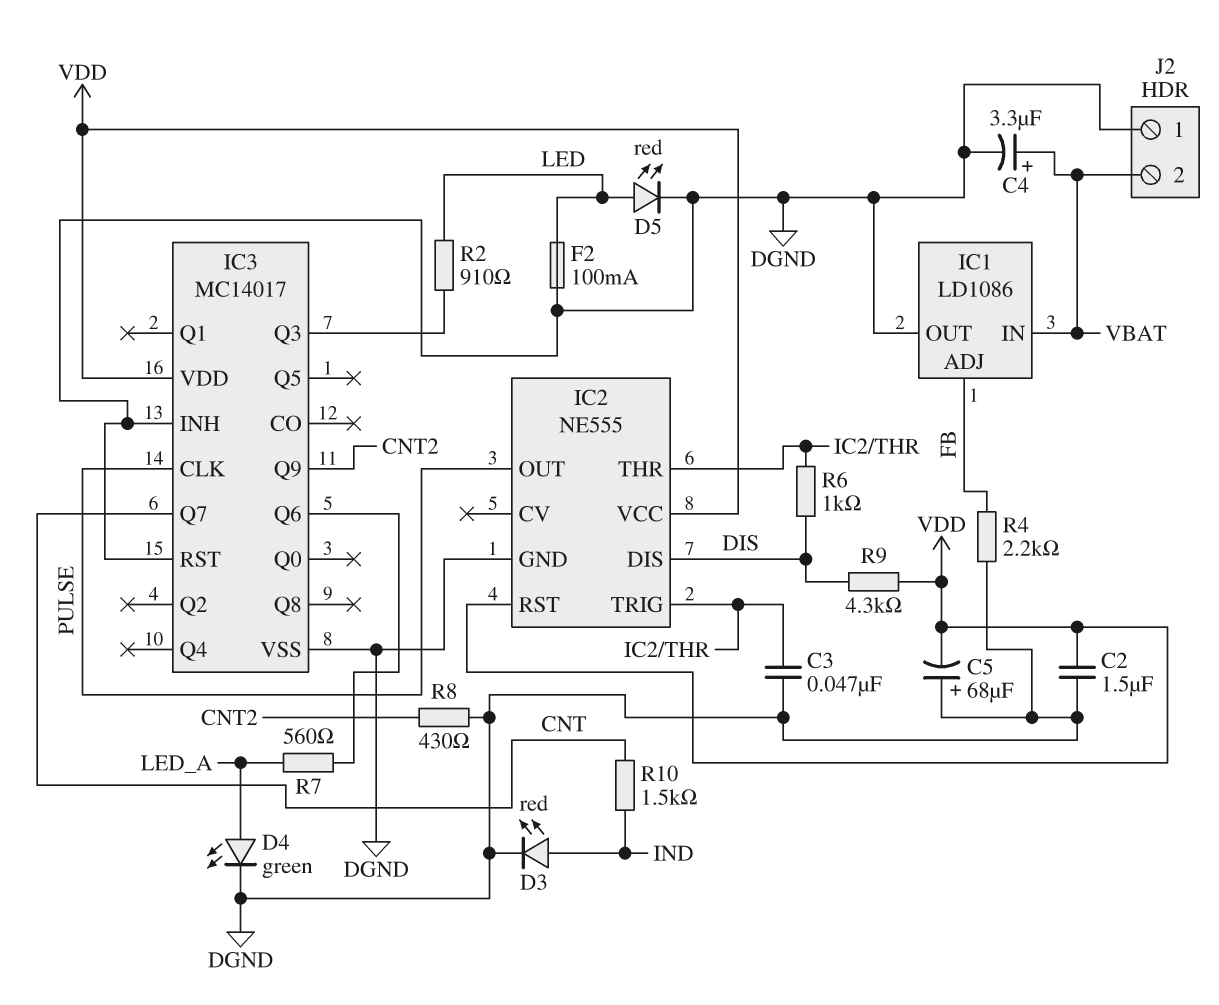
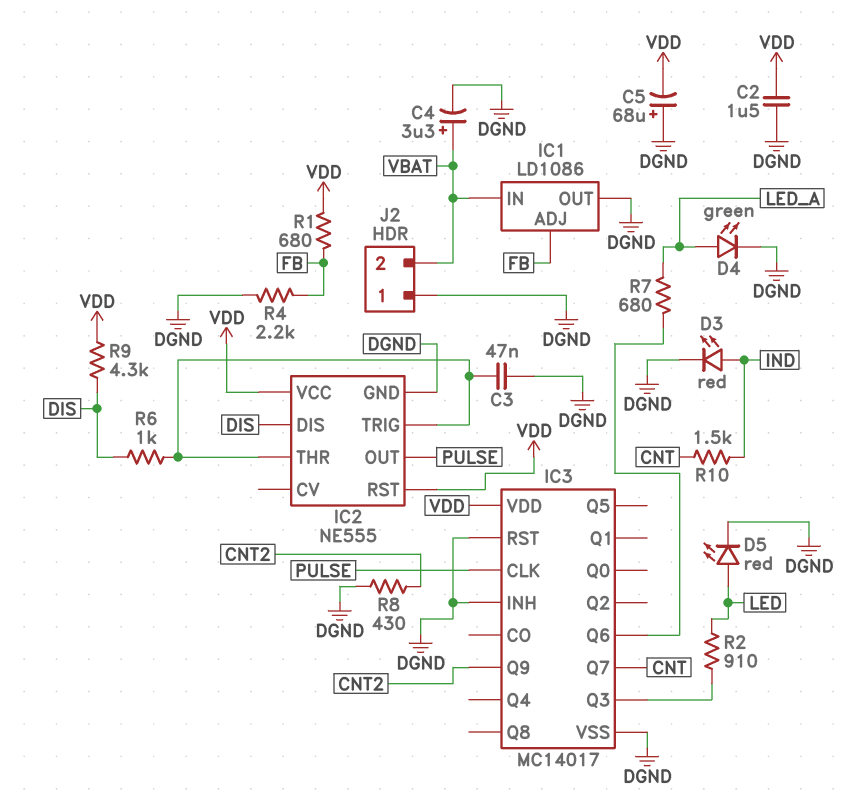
F2: 100mA (DGND, LED) -> none
R1: none -> 680 (FB, VDD)
R7: 560 (IC3/Q6, LED_A) -> 680 (IC3/Q6, LED_A)

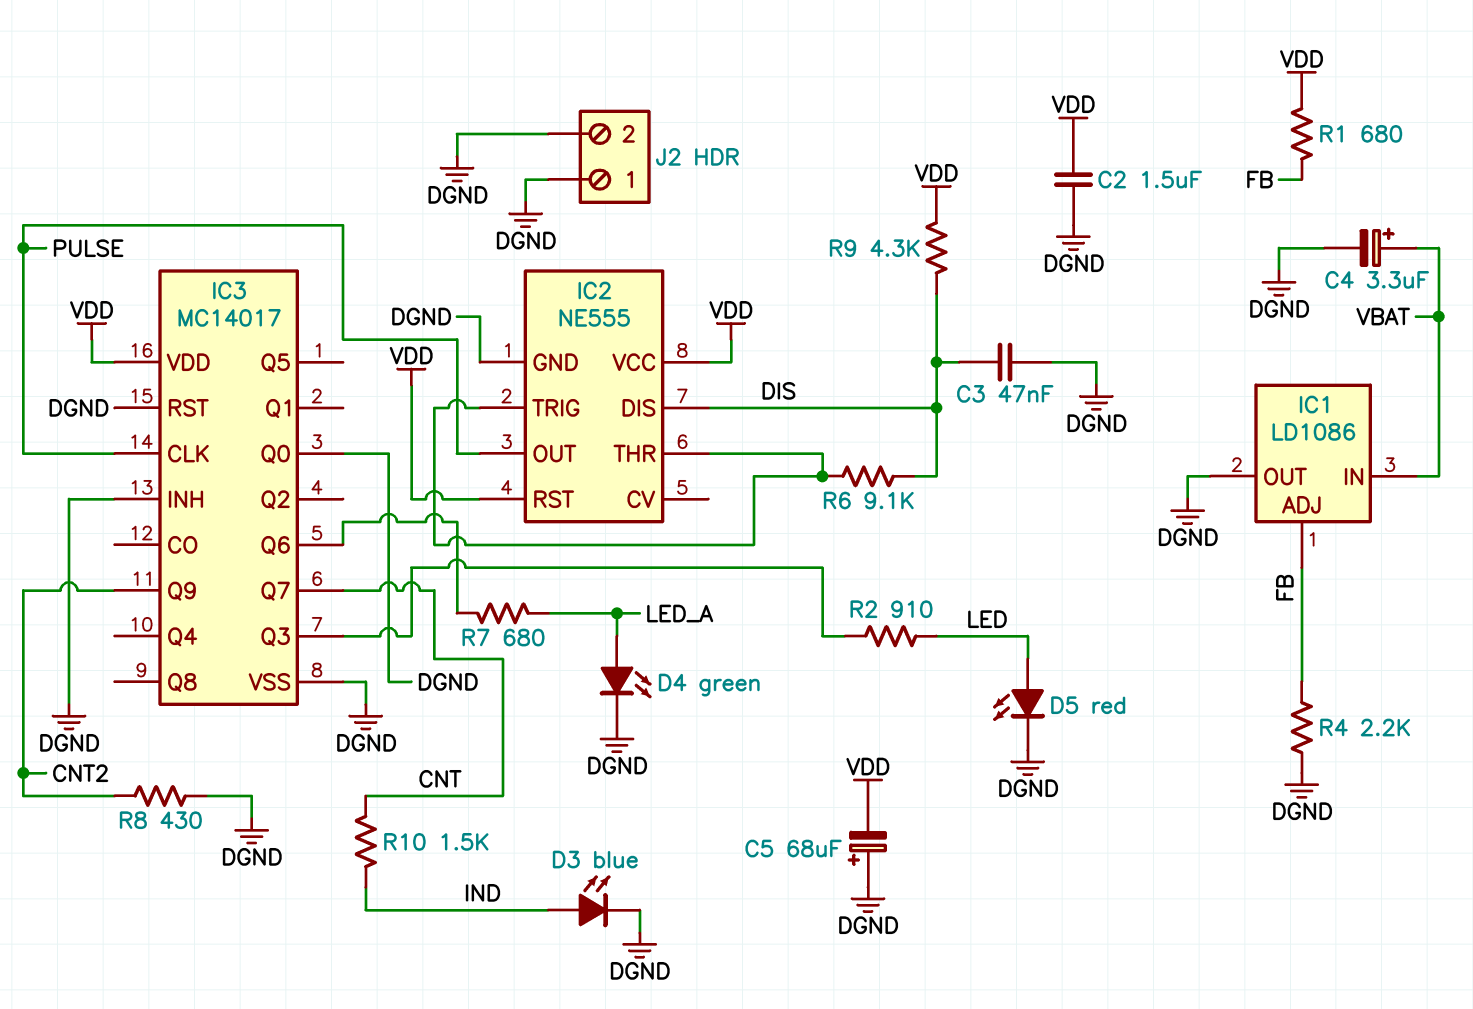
C3: 47nF (DGND, IC2/THR) -> 47nF (DGND, DIS)
D3: LED red (A IND, K DGND) -> LED blue (A IND, K DGND)
IC3 pin Q0: none -> DGND
J2 pin 2: VBAT -> DGND
R6: 1k (DIS, IC2/THR) -> 9.1k (DIS, IC2/THR)

